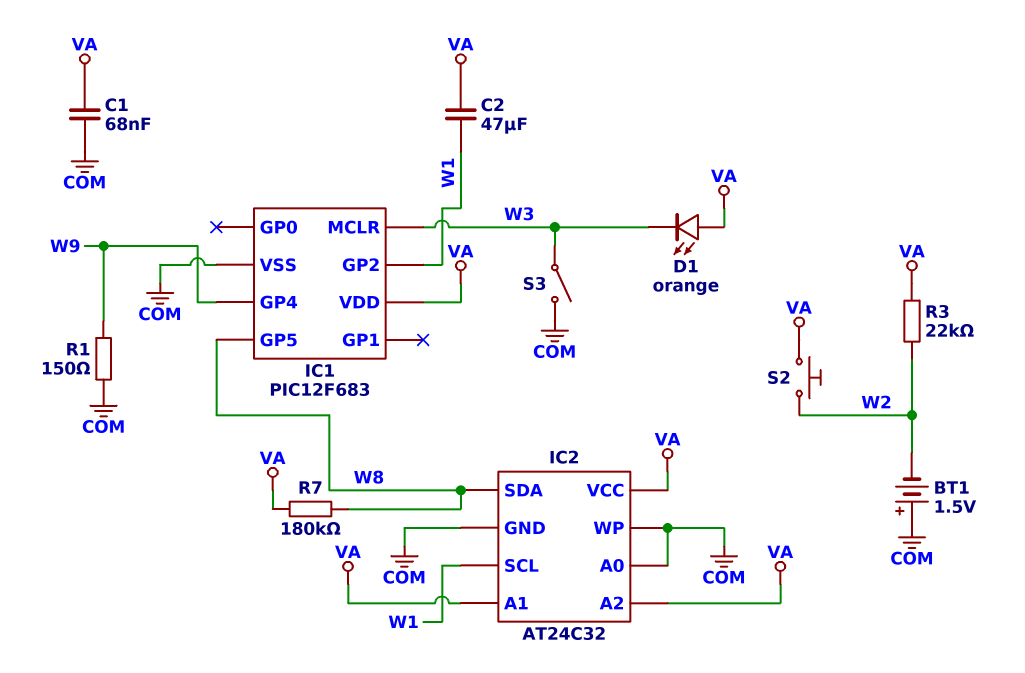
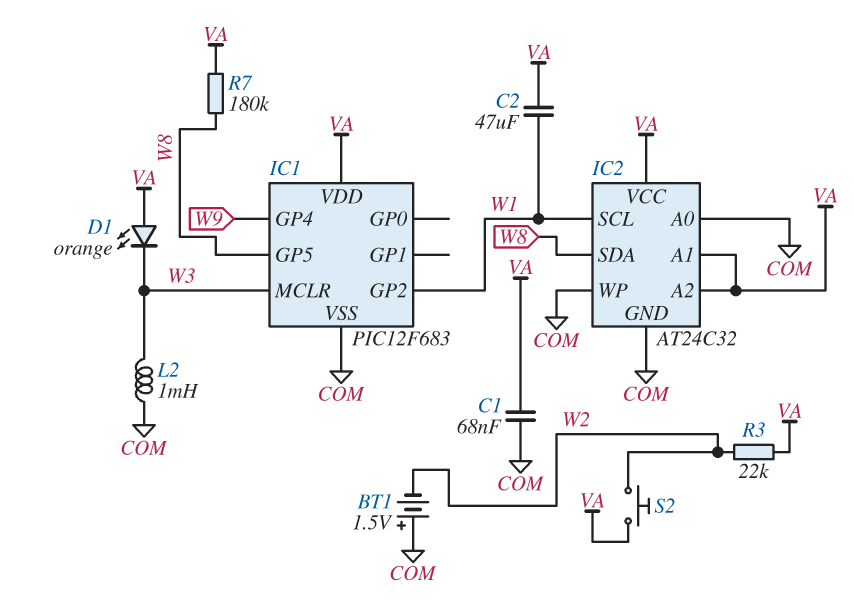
L2: none -> 1mH (COM, W3)
R1: 150 (COM, W9) -> none
S3: switch (COM, W3) -> none

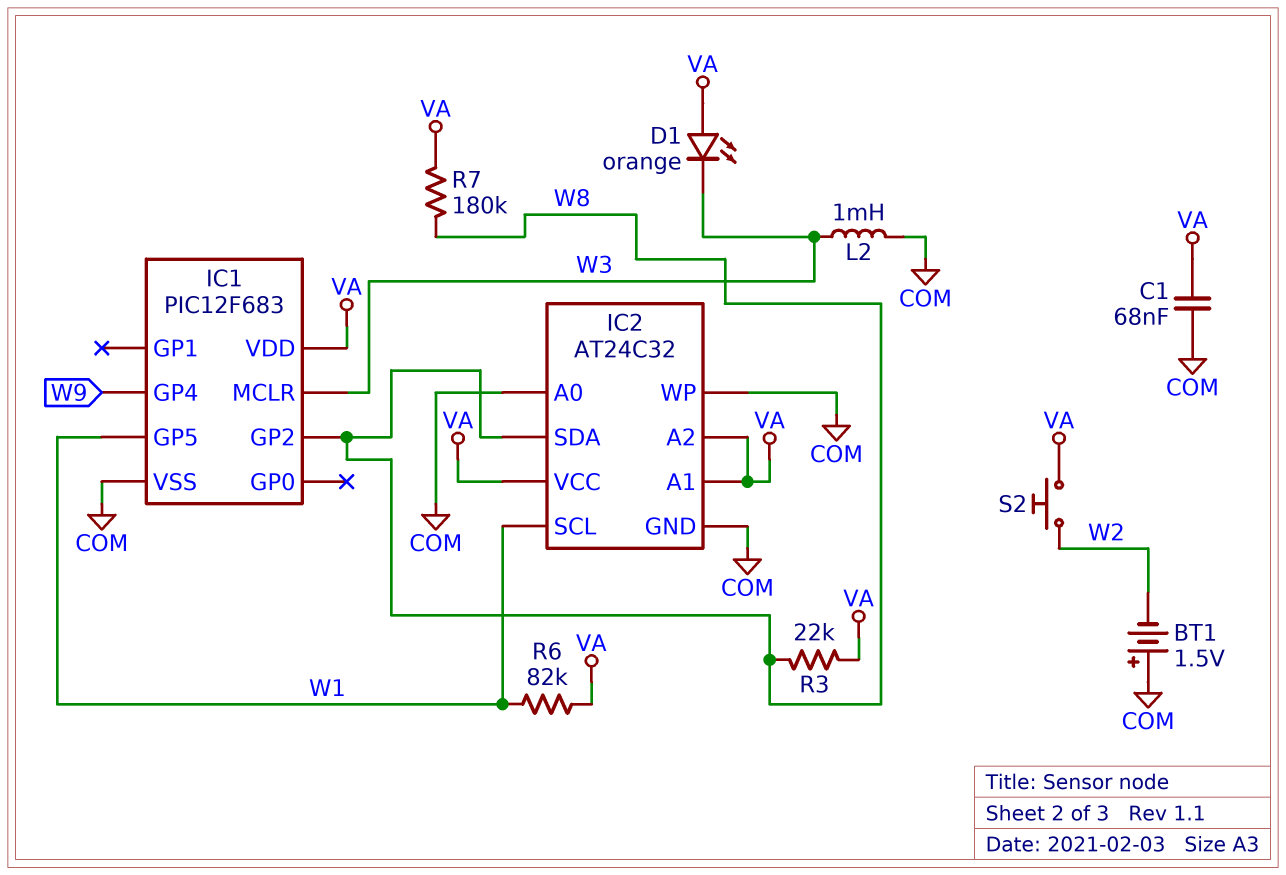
C2: 47uF (VA, W1) -> none
IC1 pin GP2: W1 -> W8
IC1 pin GP5: W8 -> W1
R3: 22k (VA, W2) -> 22k (VA, W8)
R6: none -> 82k (VA, W1)

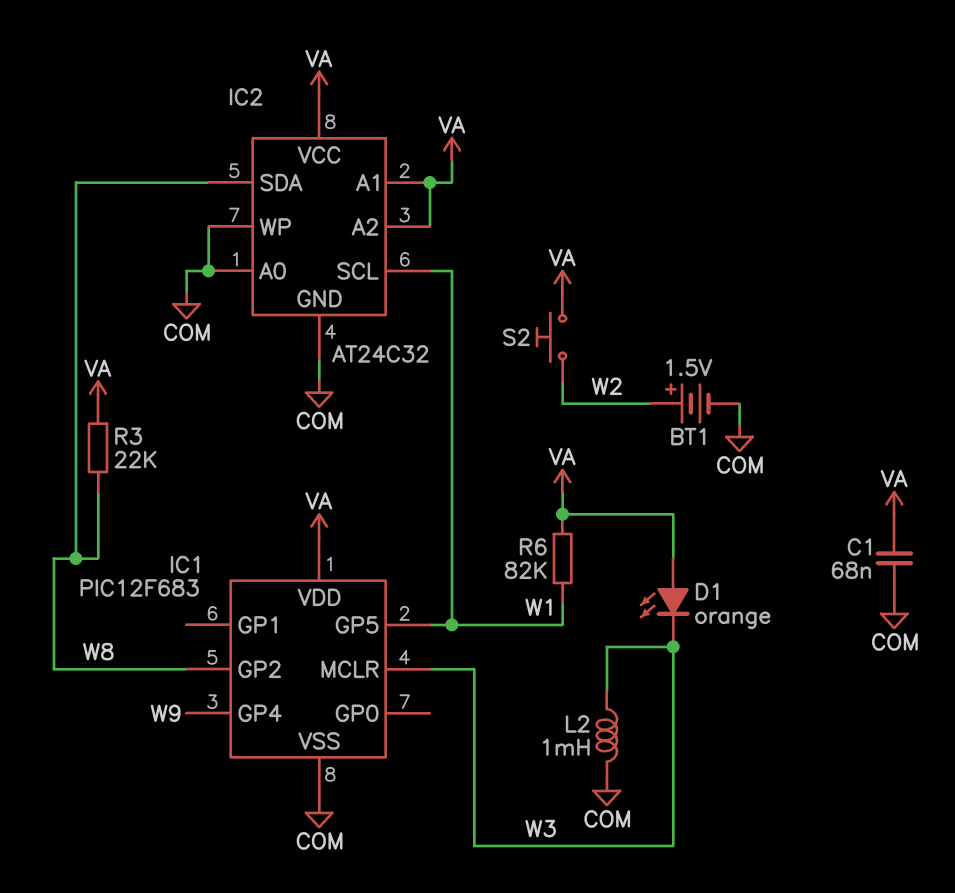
BT1: 1.5V (plus COM, minus W2) -> 1.5V (plus W2, minus COM)
R7: 180k (VA, W8) -> none

